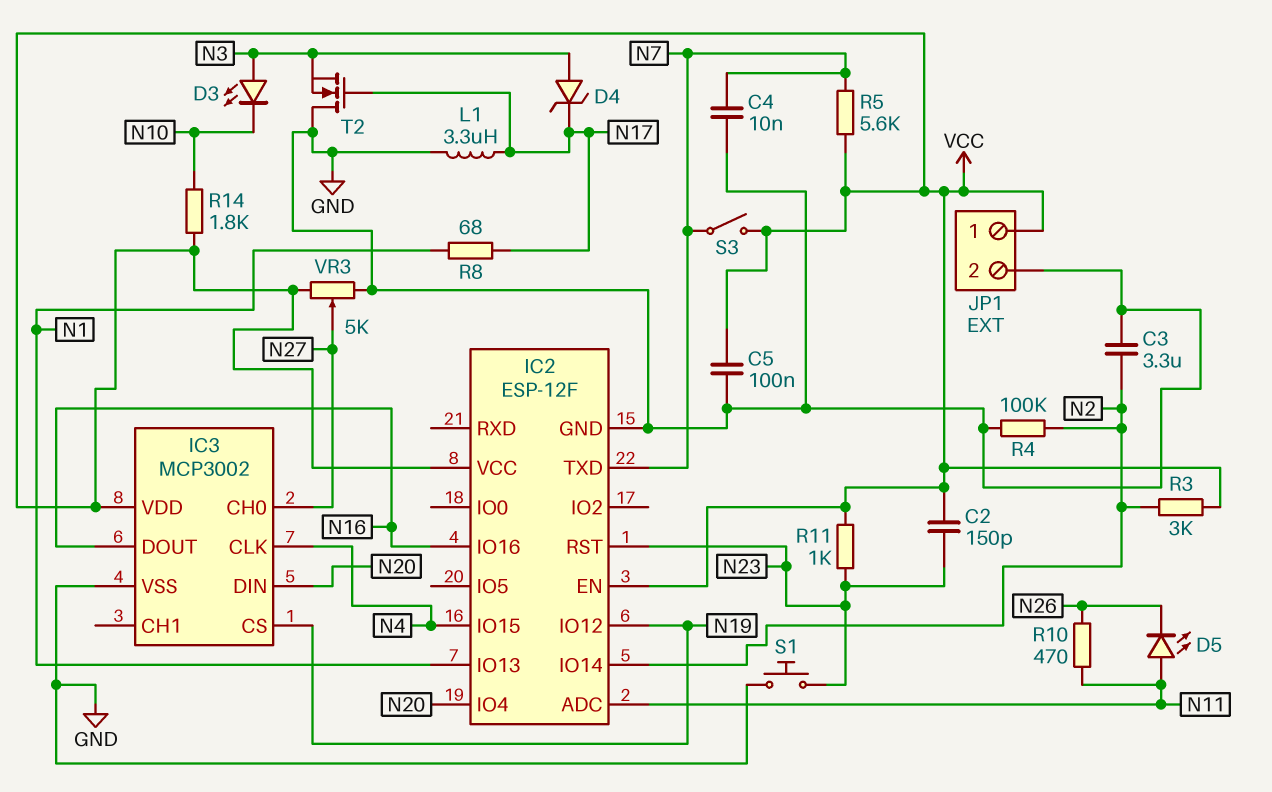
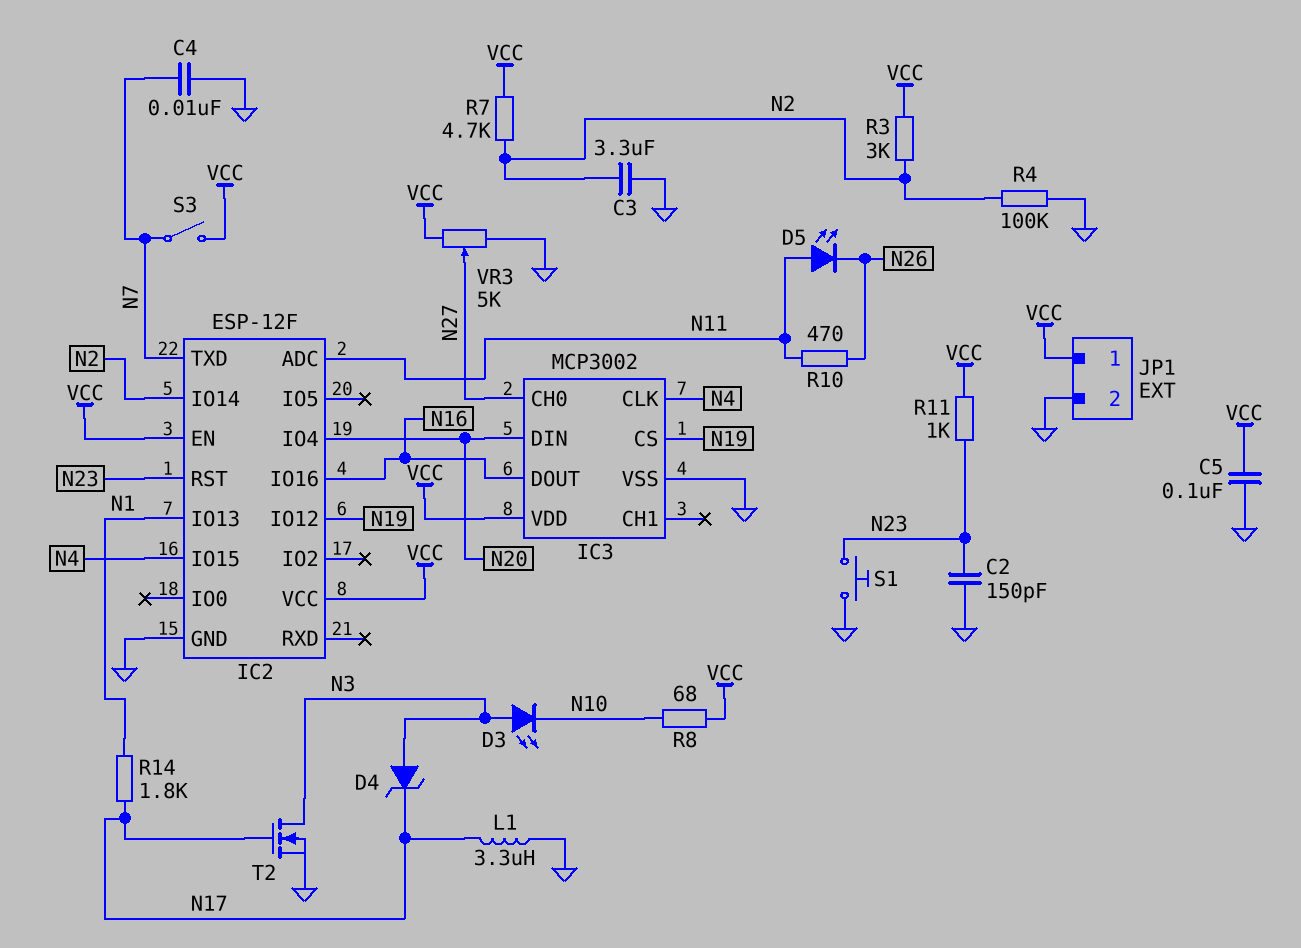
C2: 150pF (N23, VCC) -> 150pF (GND, N23)
R5: 5.6k (N7, VCC) -> none
R7: none -> 4.7k (N2, VCC)
R8: 68 (N1, N17) -> 68 (N10, VCC)
R14: 1.8k (N10, VCC) -> 1.8k (N1, N17)
T2: NMOS (G N17, D GND, S N3) -> NMOS (G N17, D N3, S GND)

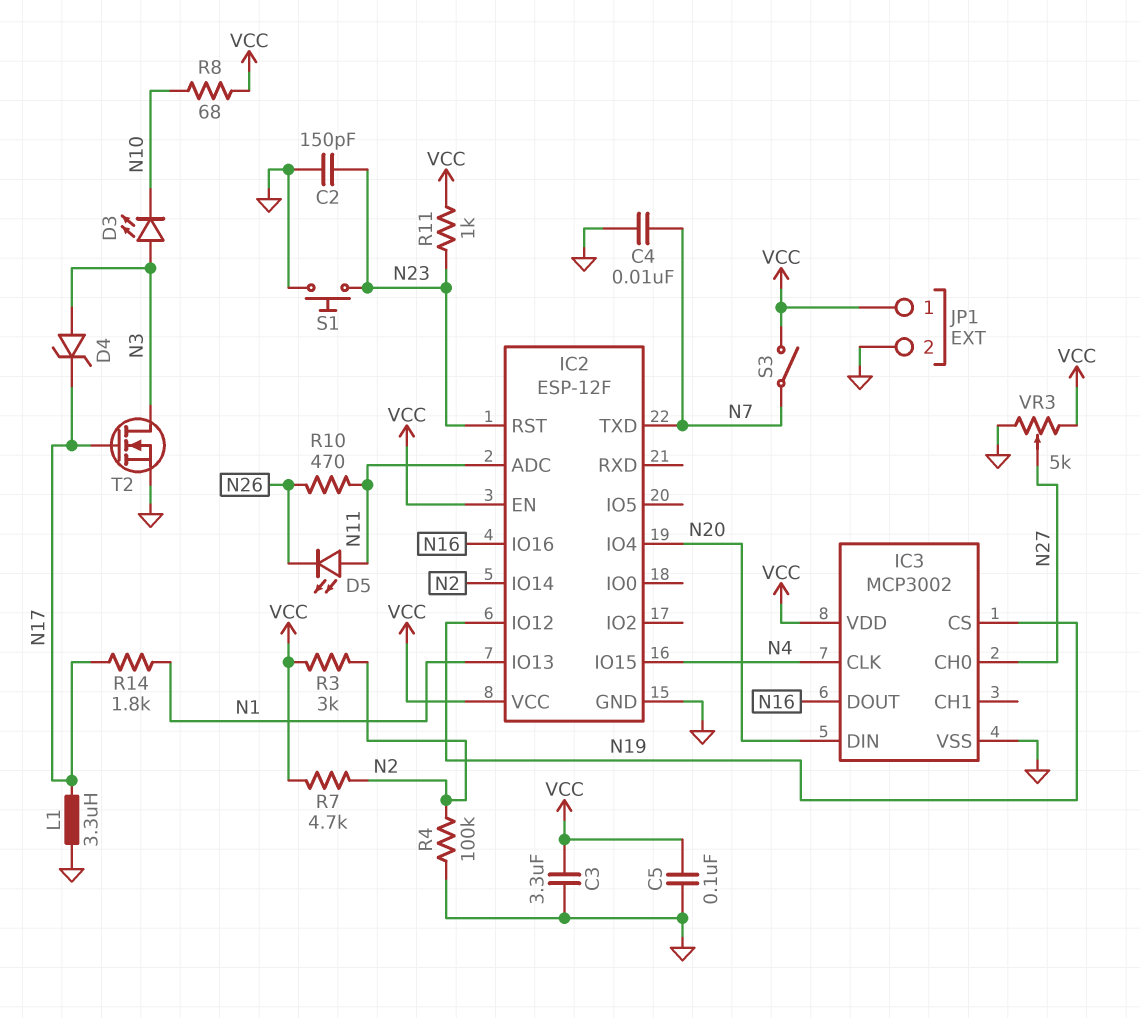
C3: 3.3uF (GND, N2) -> 3.3uF (GND, VCC)

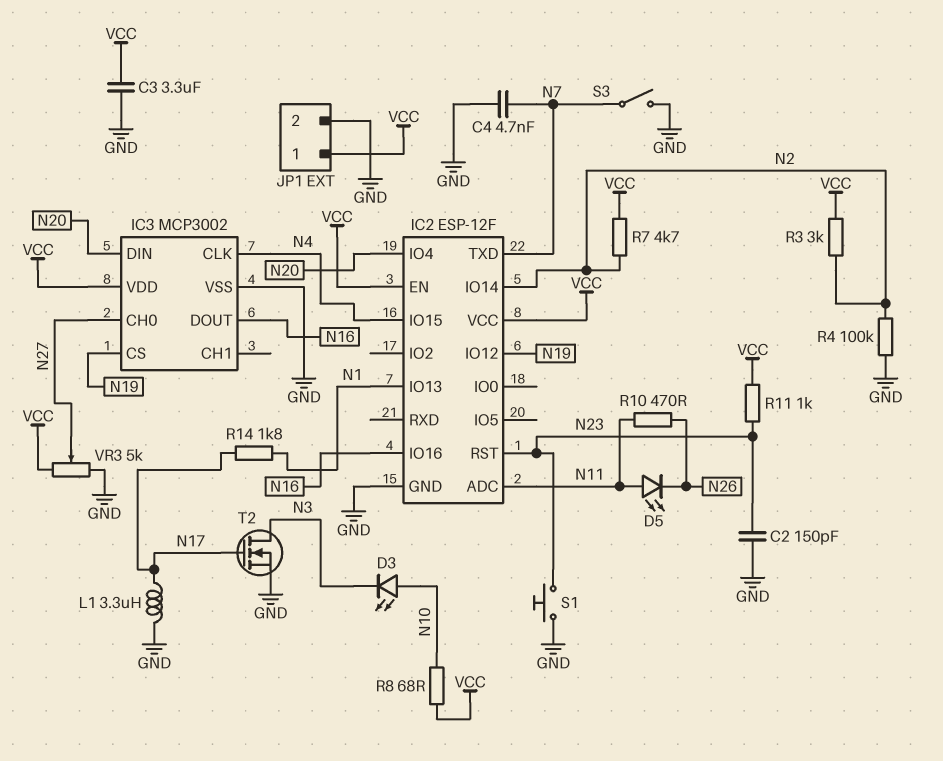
C4: 10nF (GND, N7) -> 4.7nF (GND, N7)
C5: 100nF (GND, VCC) -> none
D3: LED (A N3, K N10) -> LED (A N10, K N3)
D4: zener (A N3, K N17) -> none
S3: switch (N7, VCC) -> switch (GND, N7)

